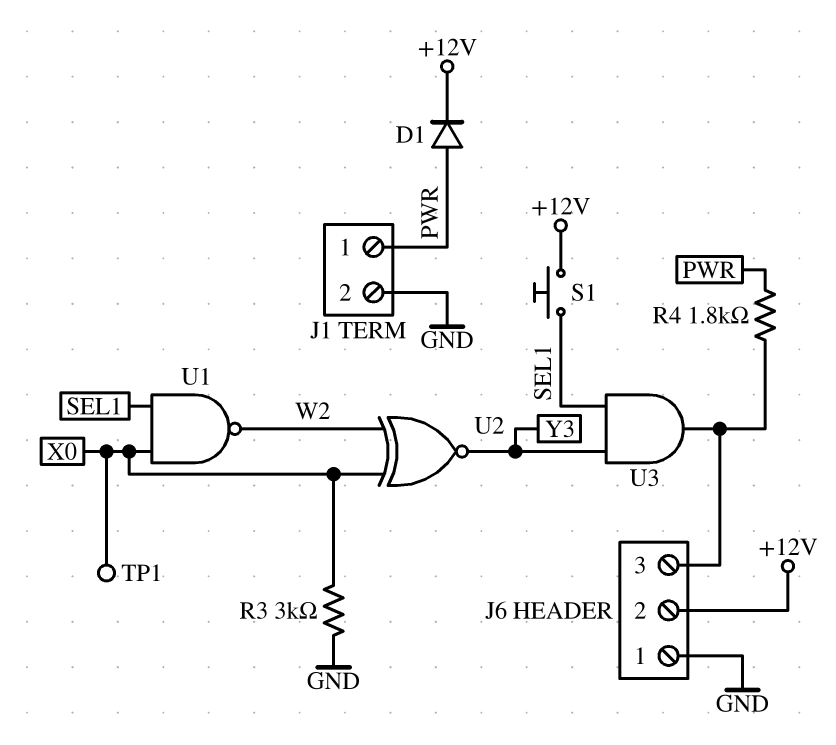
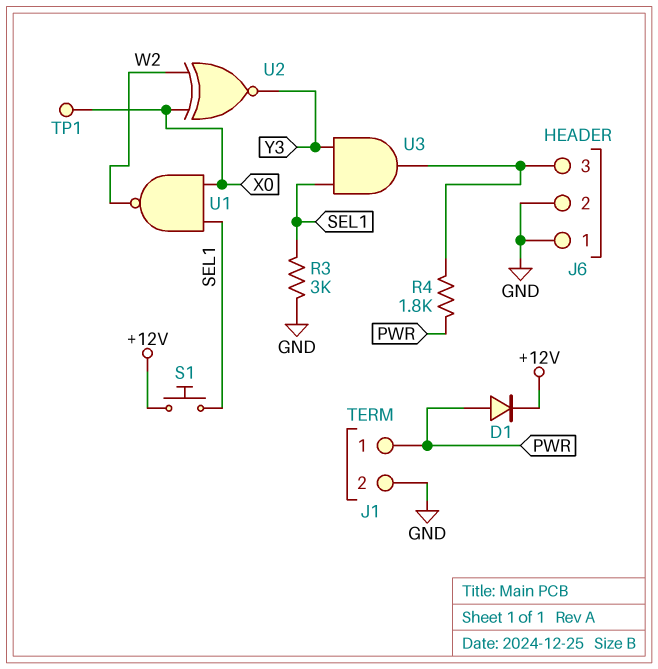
J6 pin 2: +12V -> GND
R3: 3k (GND, X0) -> 3k (GND, SEL1)

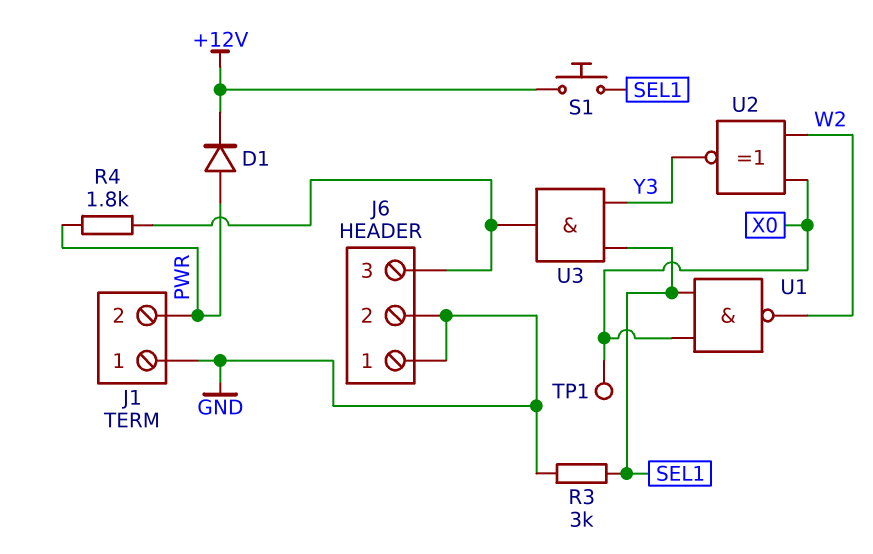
J1 pin 1: PWR -> GND
J1 pin 2: GND -> PWR

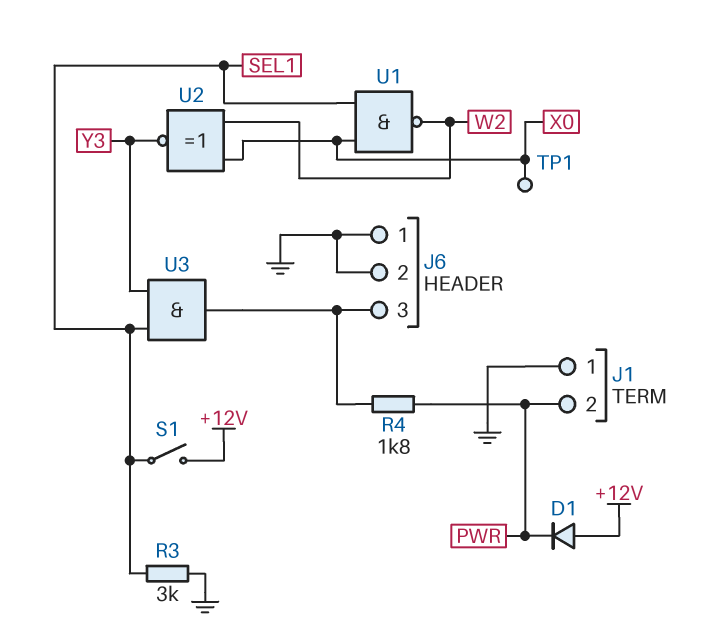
D1: diode (A PWR, K +12V) -> diode (A +12V, K PWR)
S1: button (+12V, SEL1) -> switch (+12V, SEL1)

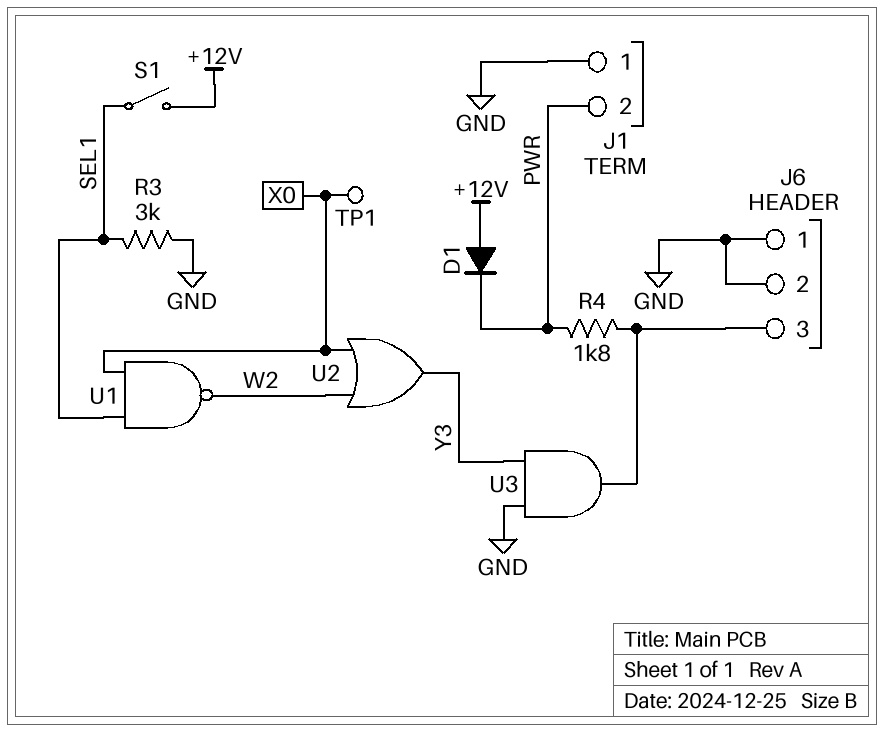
U2: XNOR (in W2, in X0, out Y3) -> OR (in W2, in X0, out Y3)
U3: AND (in SEL1, in Y3, out J6/3) -> AND (in GND, in Y3, out J6/3)

